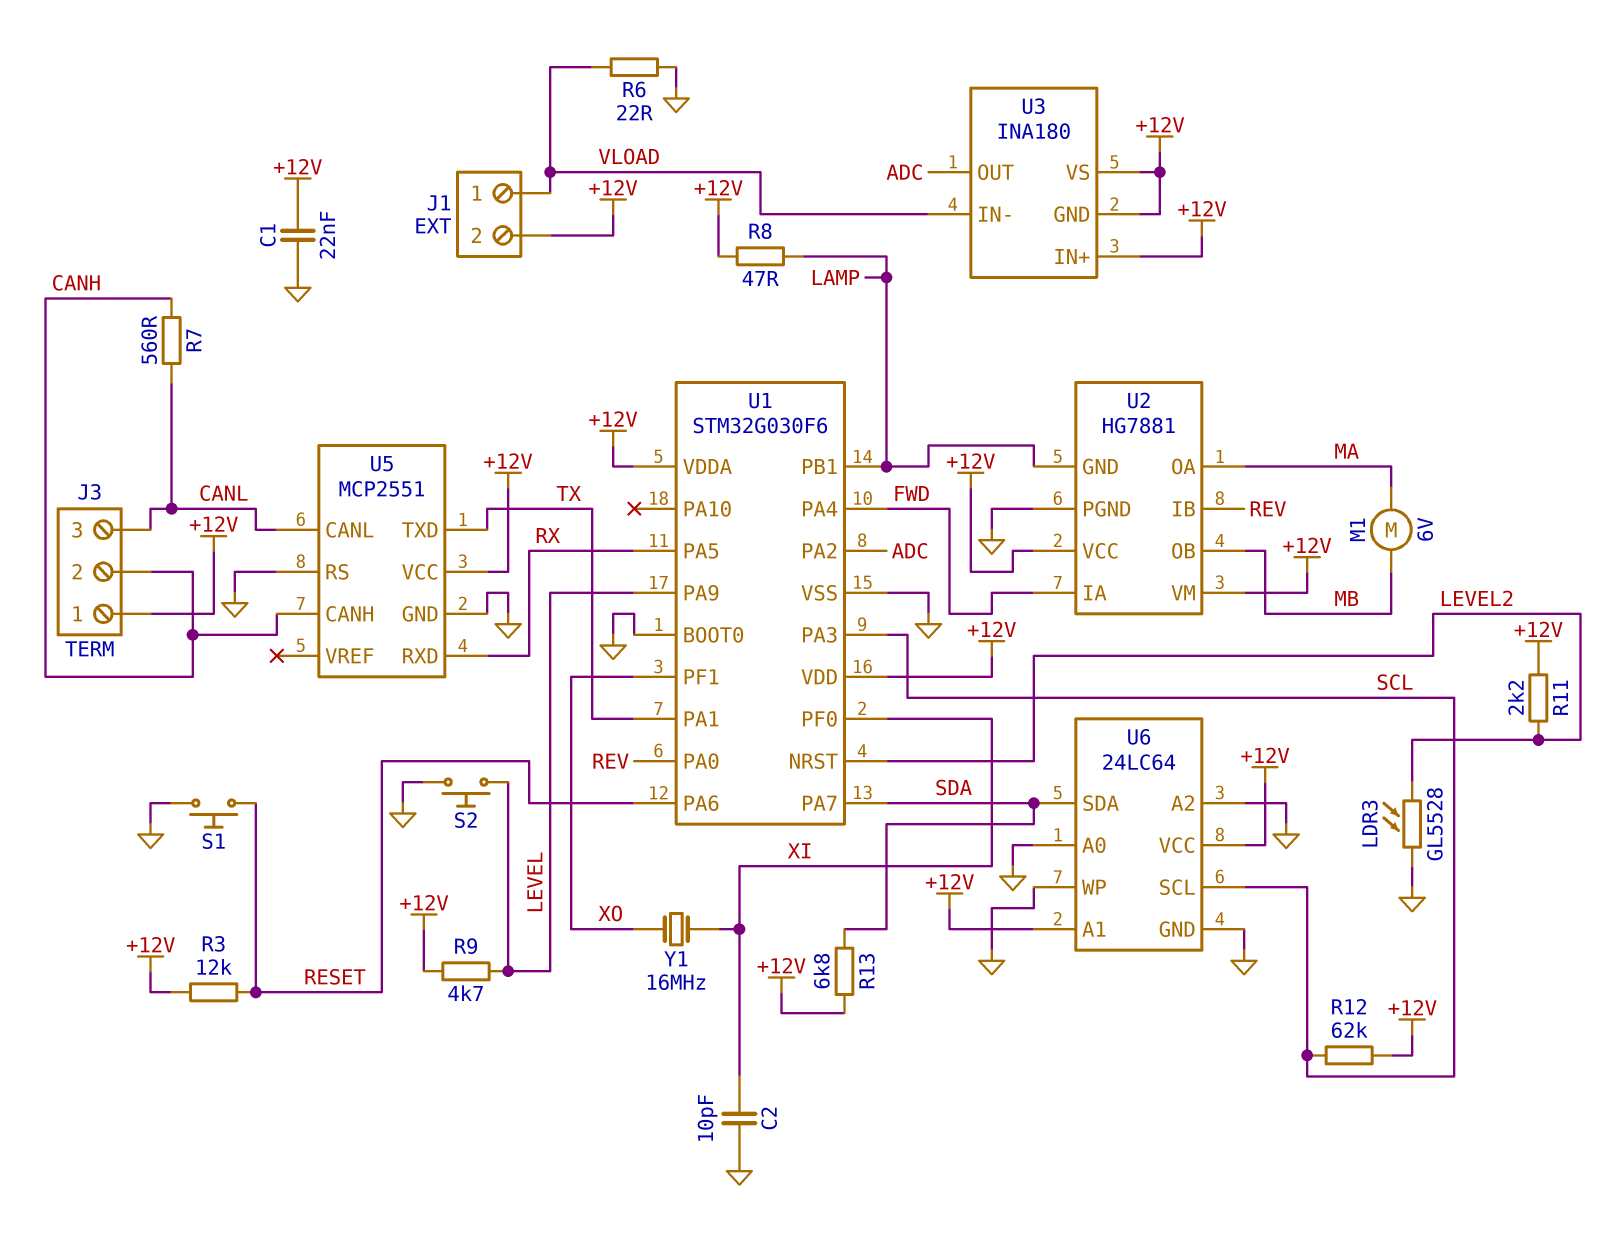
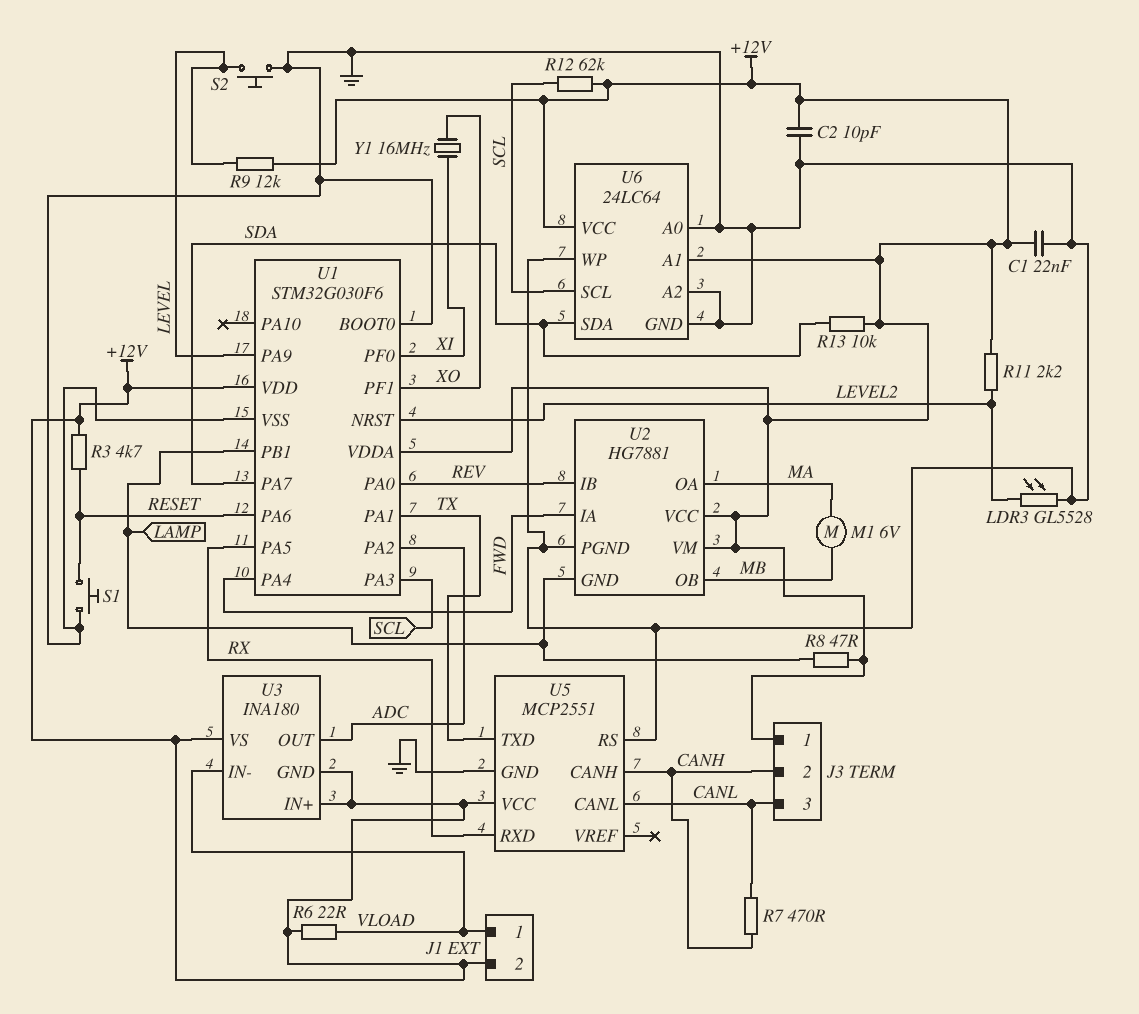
C2: 10pF (GND, XI) -> 10pF (+12V, GND)
R3: 12k (+12V, RESET) -> 4.7k (+12V, RESET)
R6: 22 (GND, VLOAD) -> 22 (+12V, VLOAD)
R7: 560 (CANH, CANL) -> 470 (CANH, CANL)
R9: 4.7k (+12V, LEVEL) -> 12k (+12V, LEVEL)
R13: 6.8k (+12V, SDA) -> 10k (+12V, SDA)

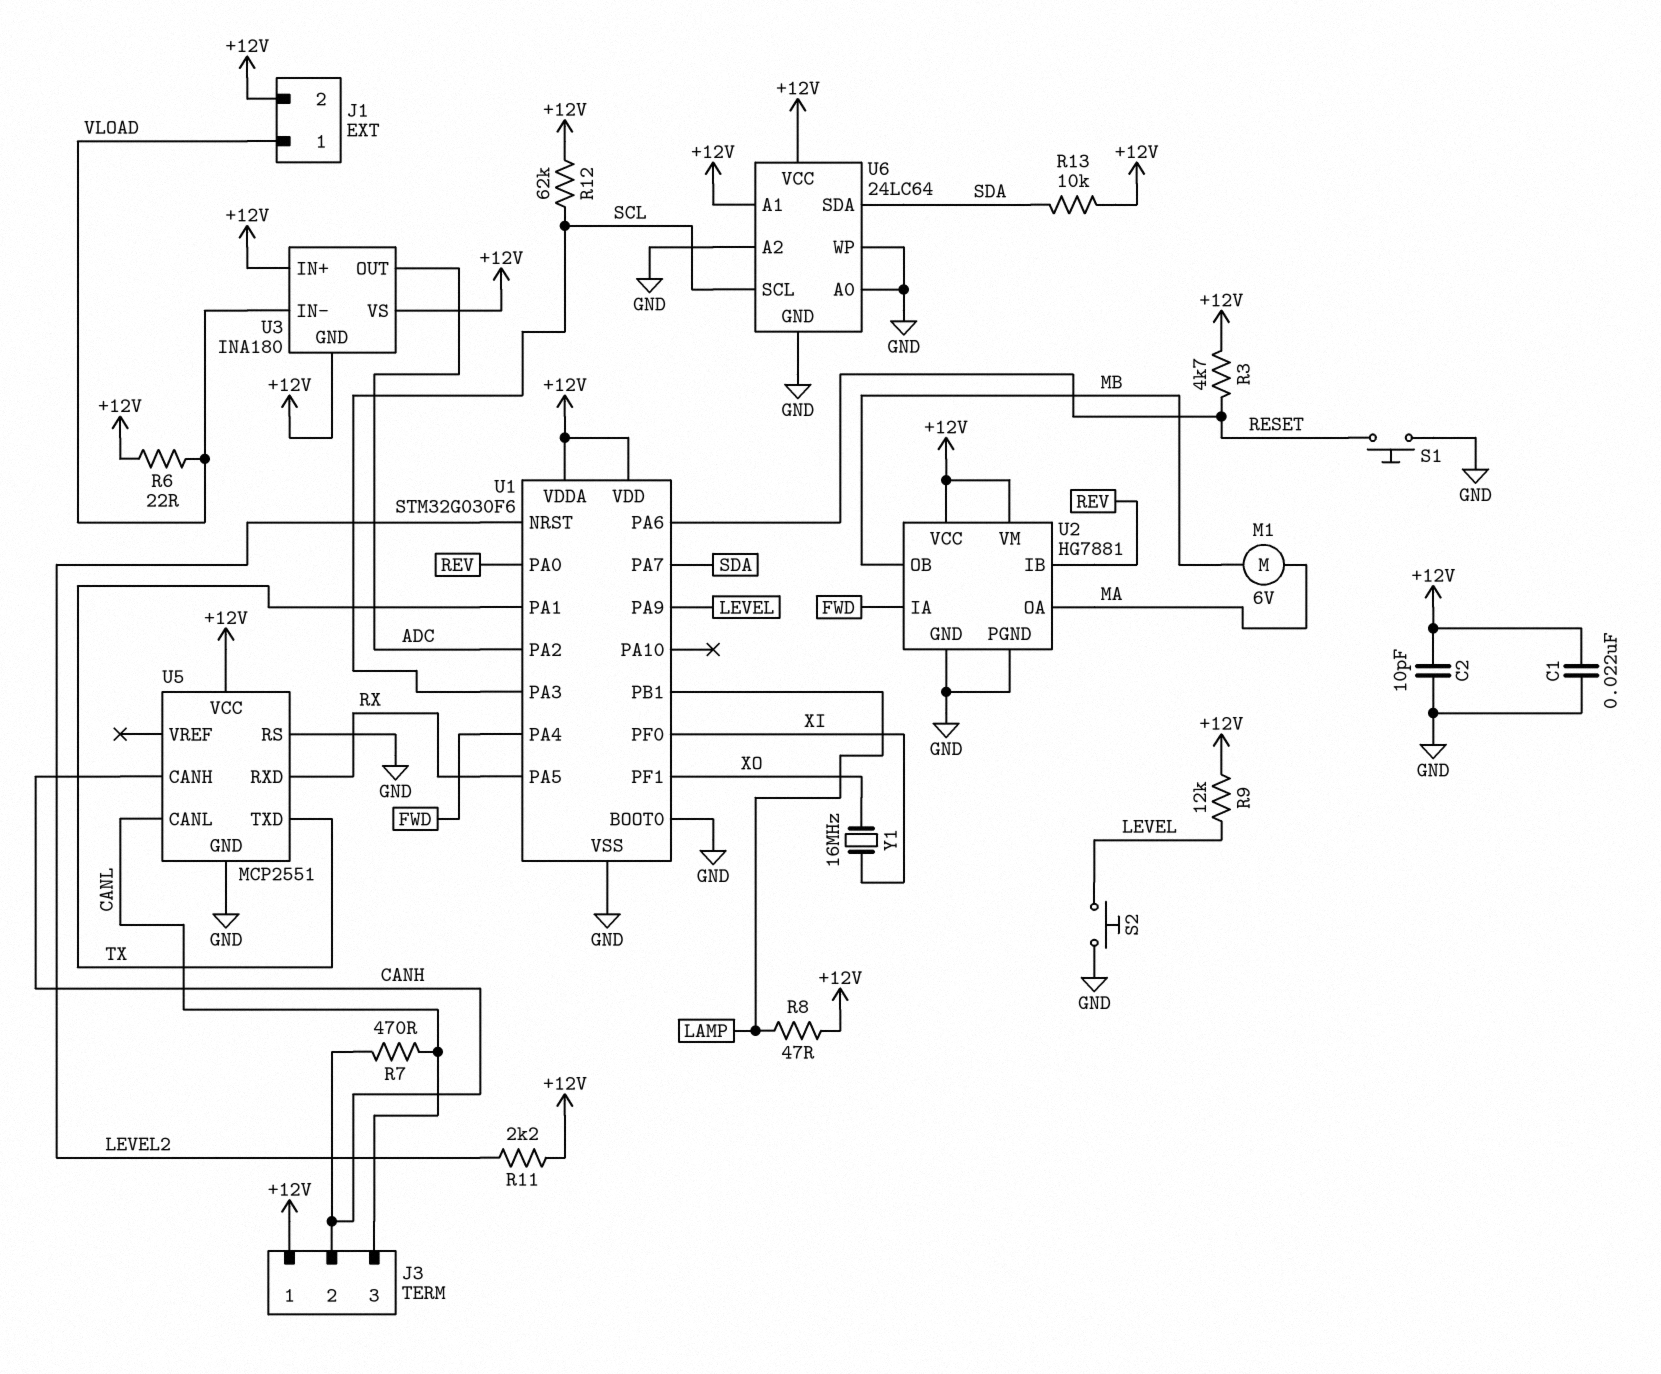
LDR3: GL5528 (GND, LEVEL2) -> none
U2 pin GND: LAMP -> GND

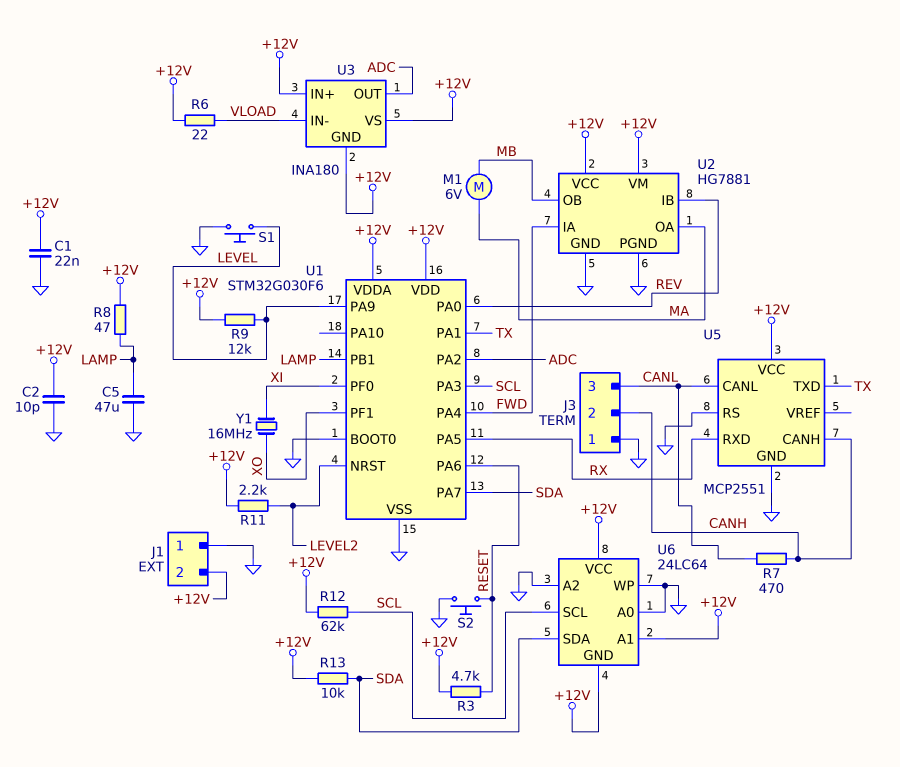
C5: none -> 47uF (GND, LAMP)
J1 pin 1: VLOAD -> GND
J3 pin 1: +12V -> GND
S1: button (GND, RESET) -> button (GND, LEVEL)
S2: button (GND, LEVEL) -> button (GND, RESET)
U6 pin GND: GND -> +12V

